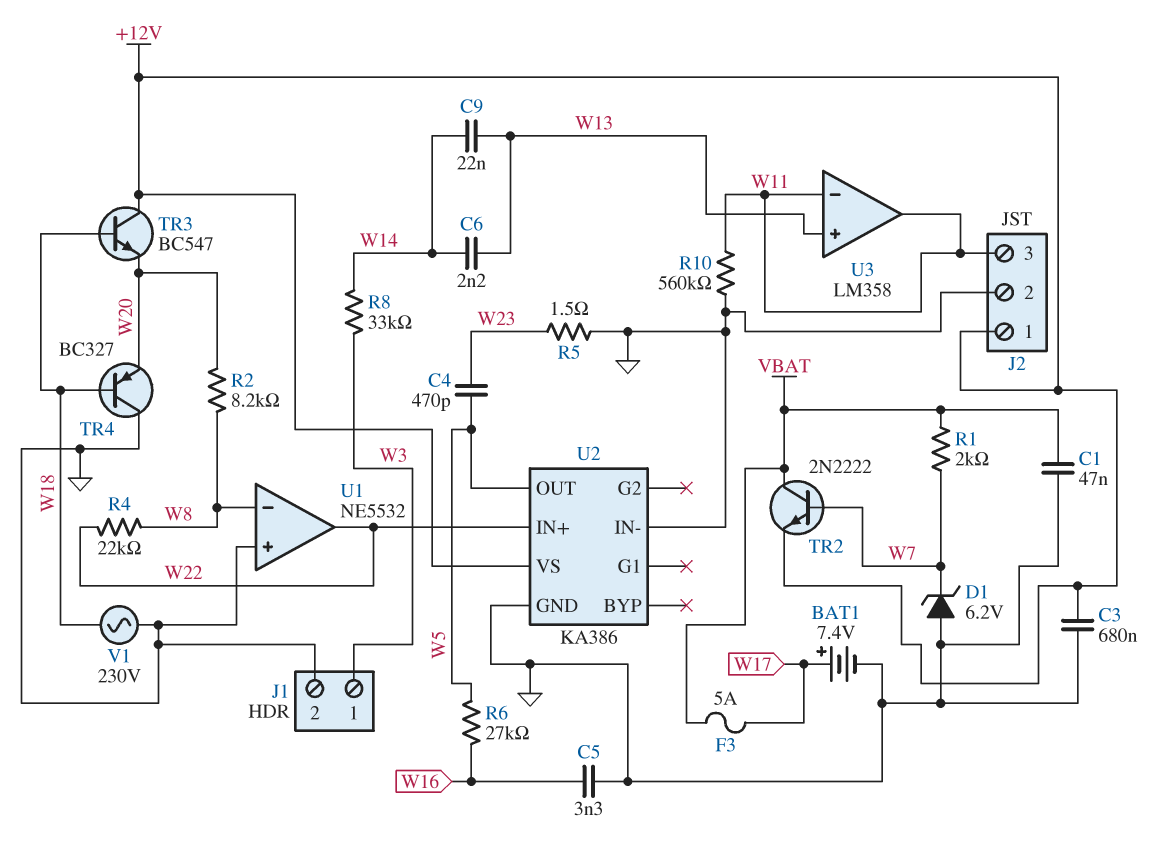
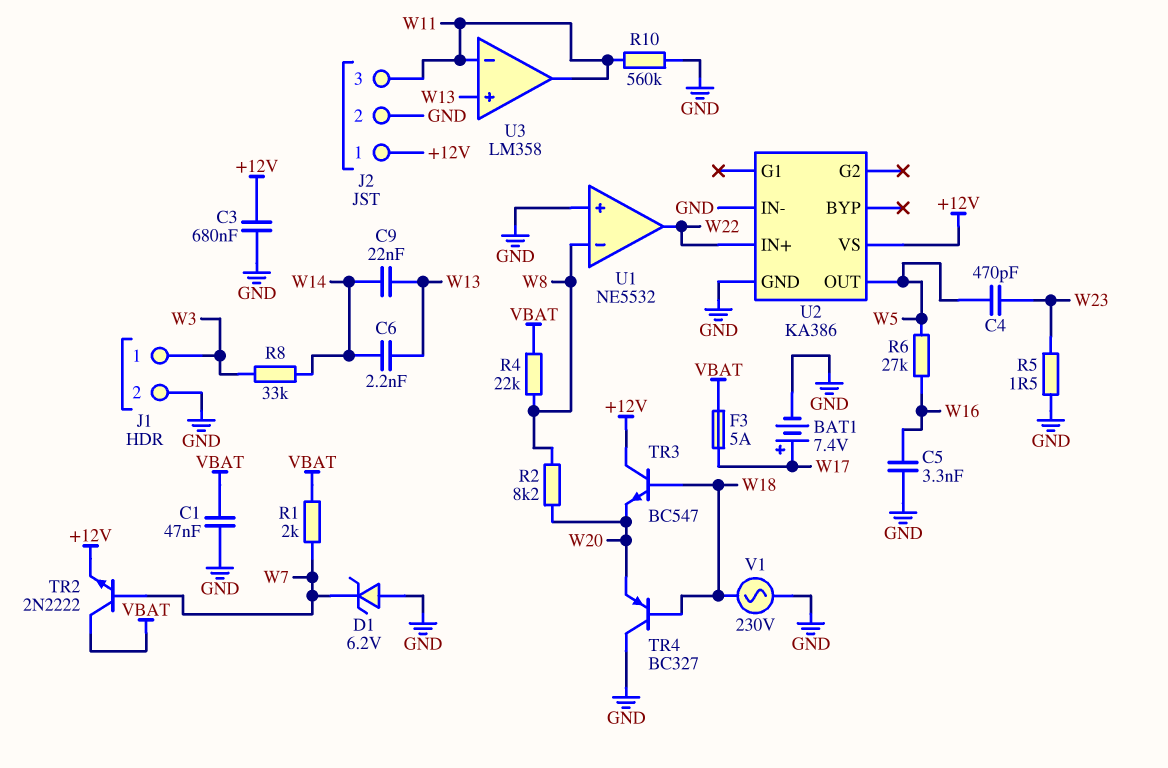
R4: 22k (W8, W22) -> 22k (VBAT, W8)

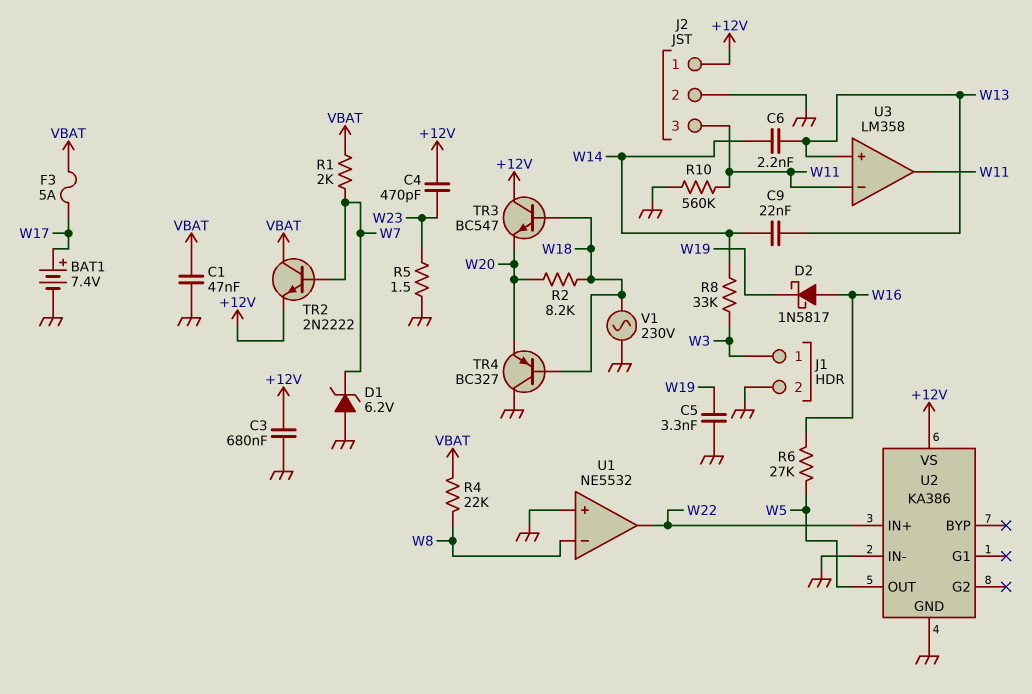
C4: 470pF (W5, W23) -> 470pF (+12V, W23)
C5: 3.3nF (GND, W16) -> 3.3nF (GND, W19)
D2: none -> schottky 1N5817 (A W16, K W19)
R2: 8.2k (W8, W20) -> 8.2k (W18, W20)

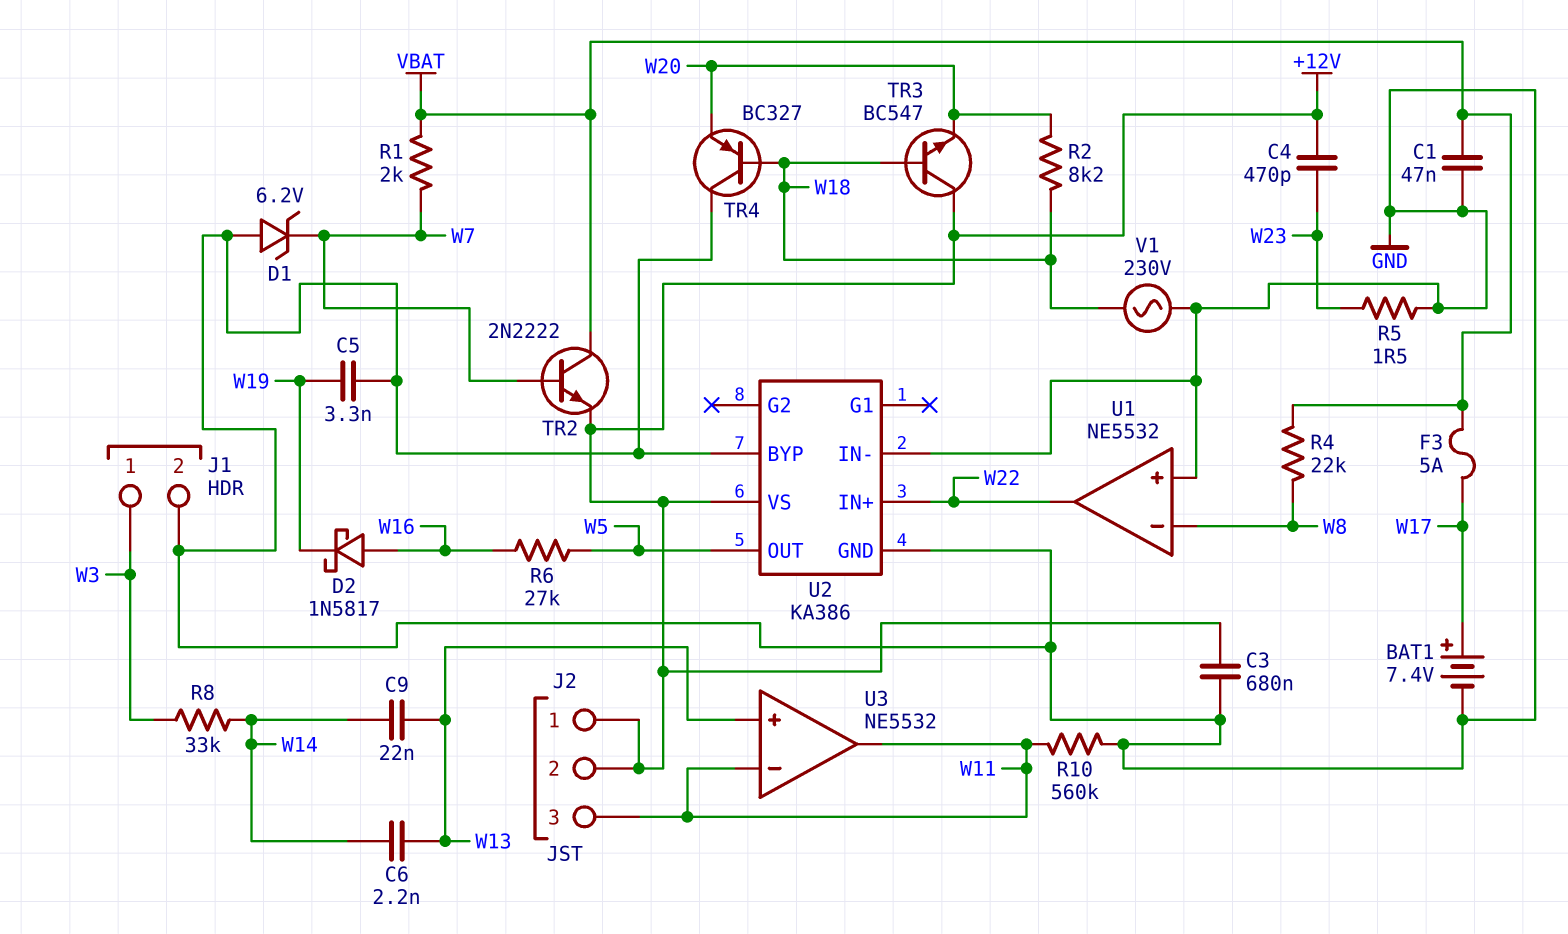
J2 pin 2: GND -> +12V
U2 pin BYP: none -> GND
U3: LM358 -> NE5532

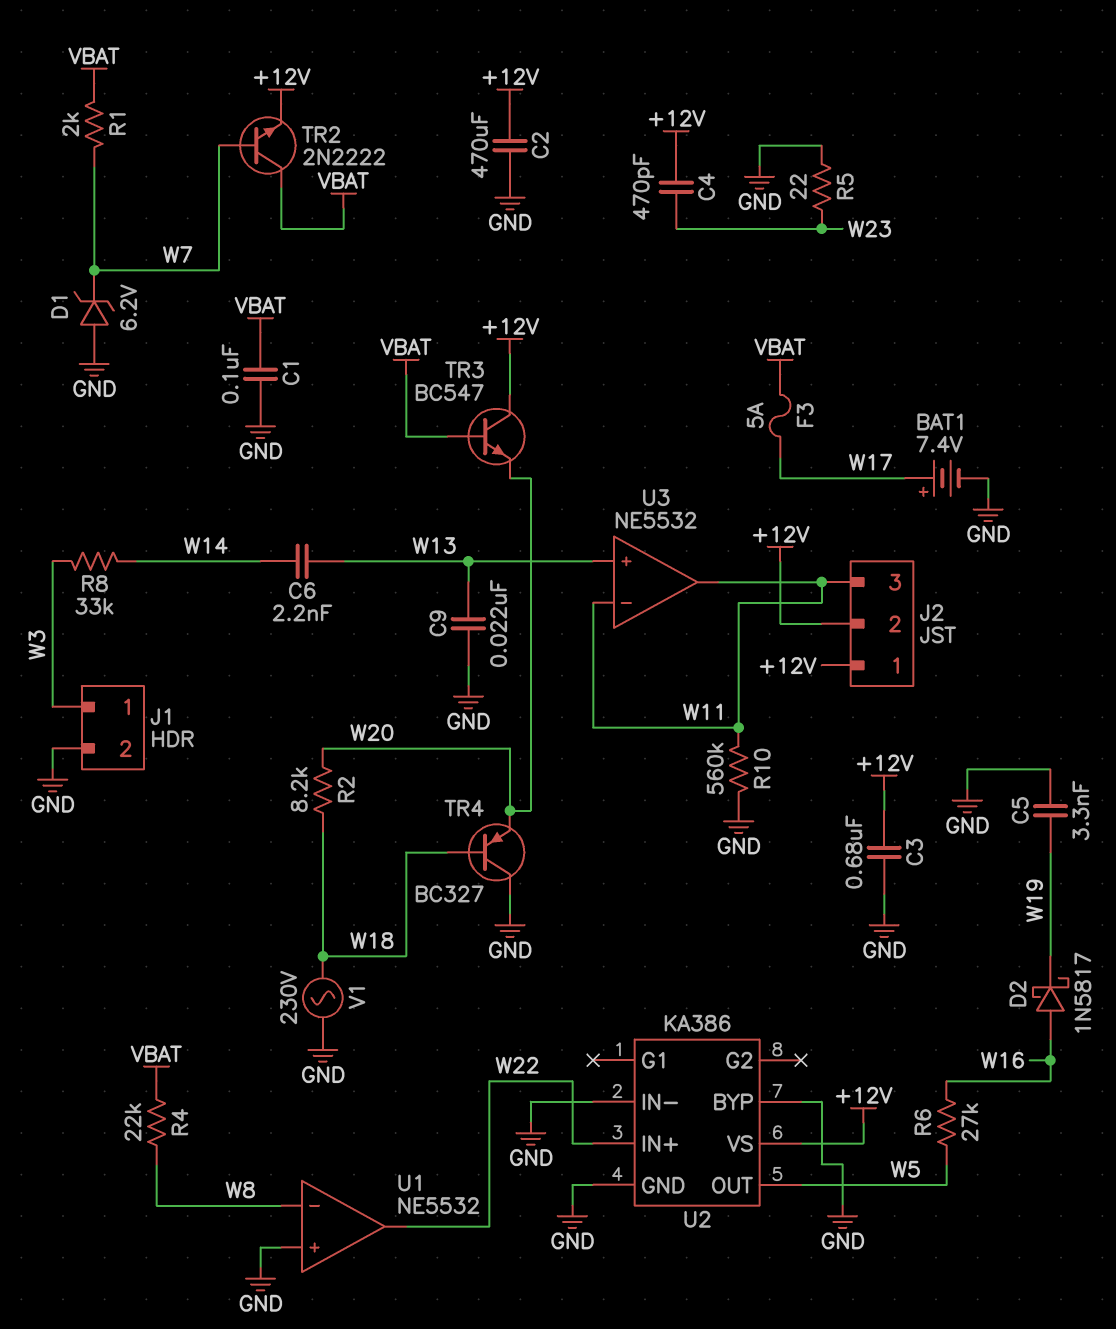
C1: 47nF (GND, VBAT) -> 100nF (GND, VBAT)
C2: none -> 470uF (+12V, GND)
C9: 22nF (W13, W14) -> 22nF (GND, W13)
R5: 1.5 (GND, W23) -> 22 (GND, W23)
TR3: NPN BC547 (B W18, C +12V, E W20) -> NPN BC547 (B VBAT, C +12V, E W20)

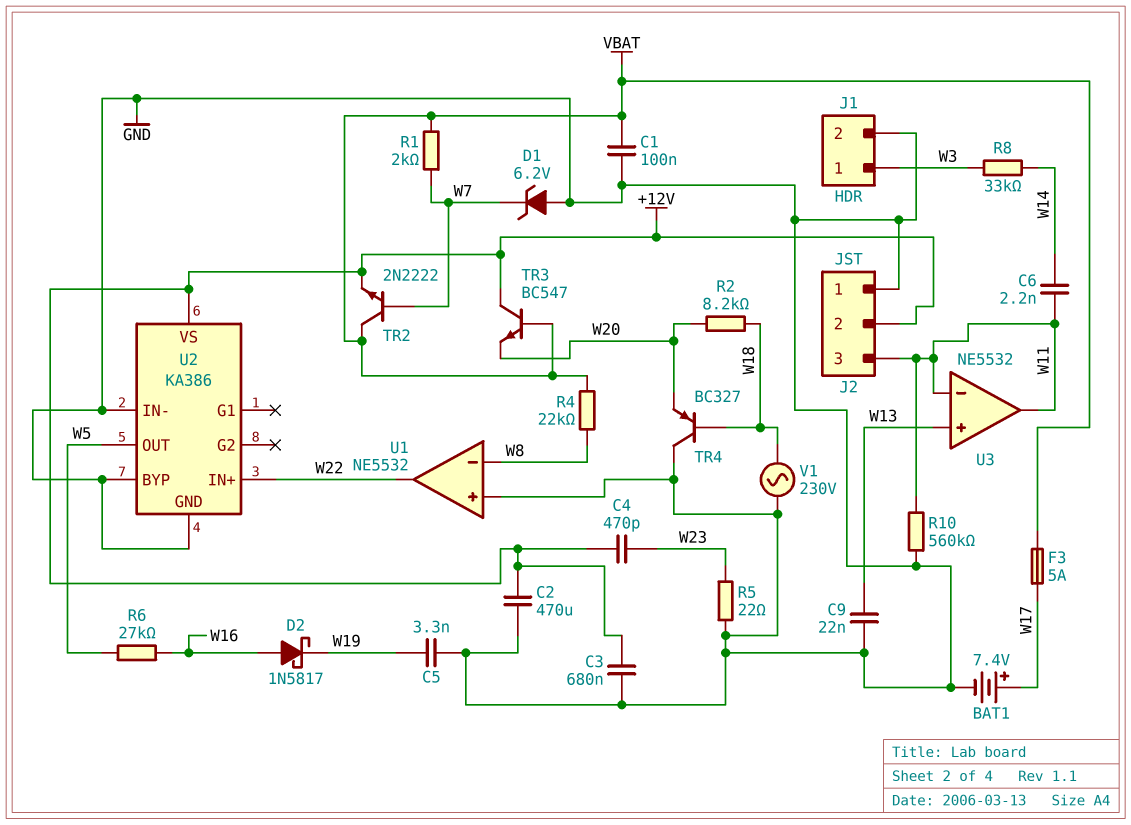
C6: 2.2nF (W13, W14) -> 2.2nF (W11, W14)
J2 pin 1: +12V -> GND

